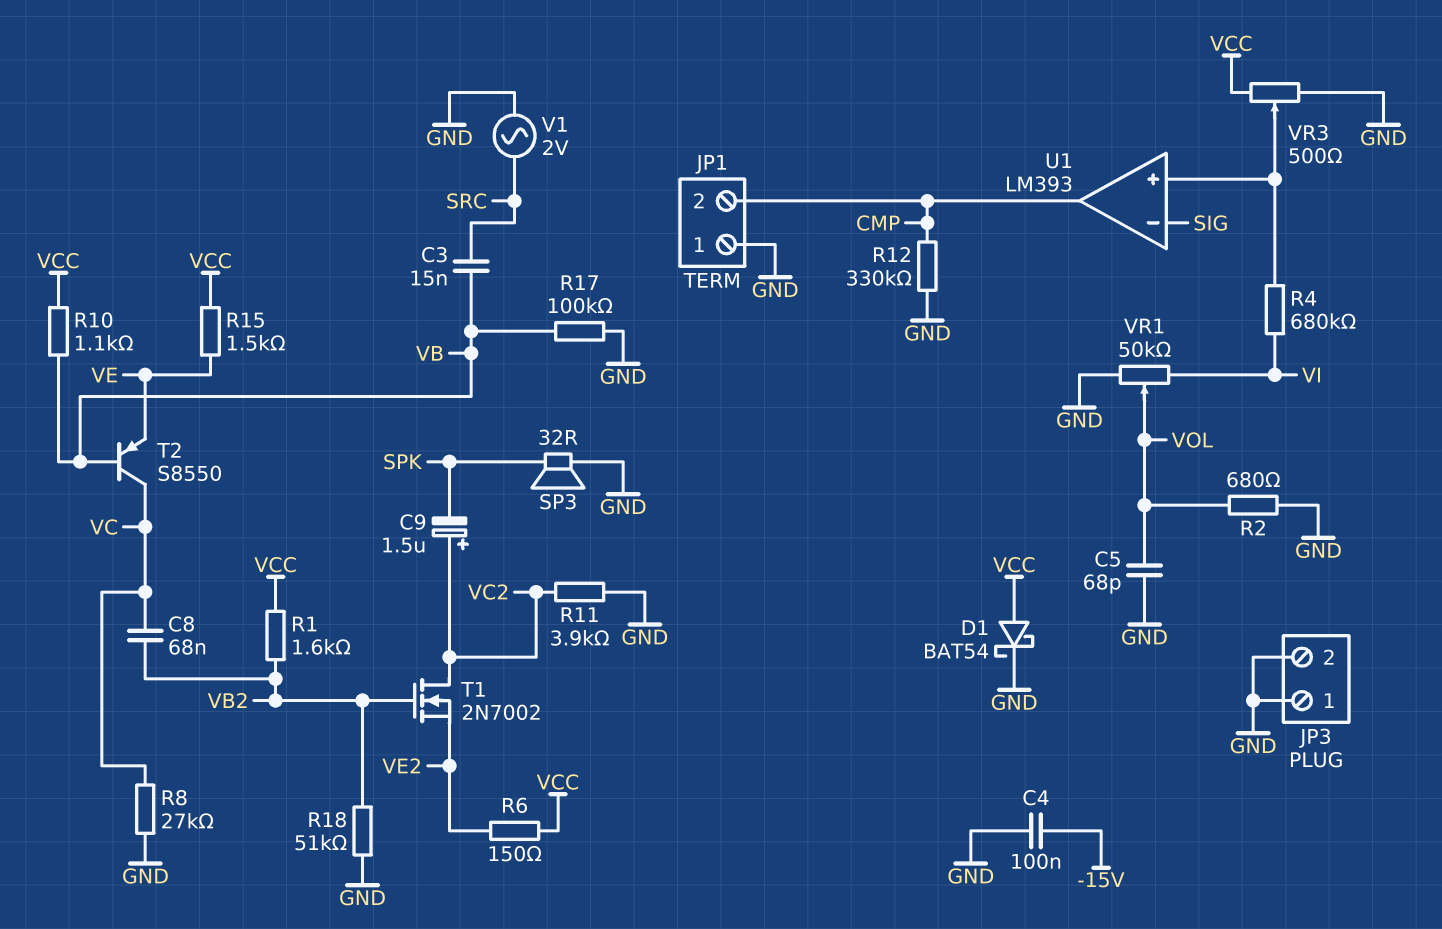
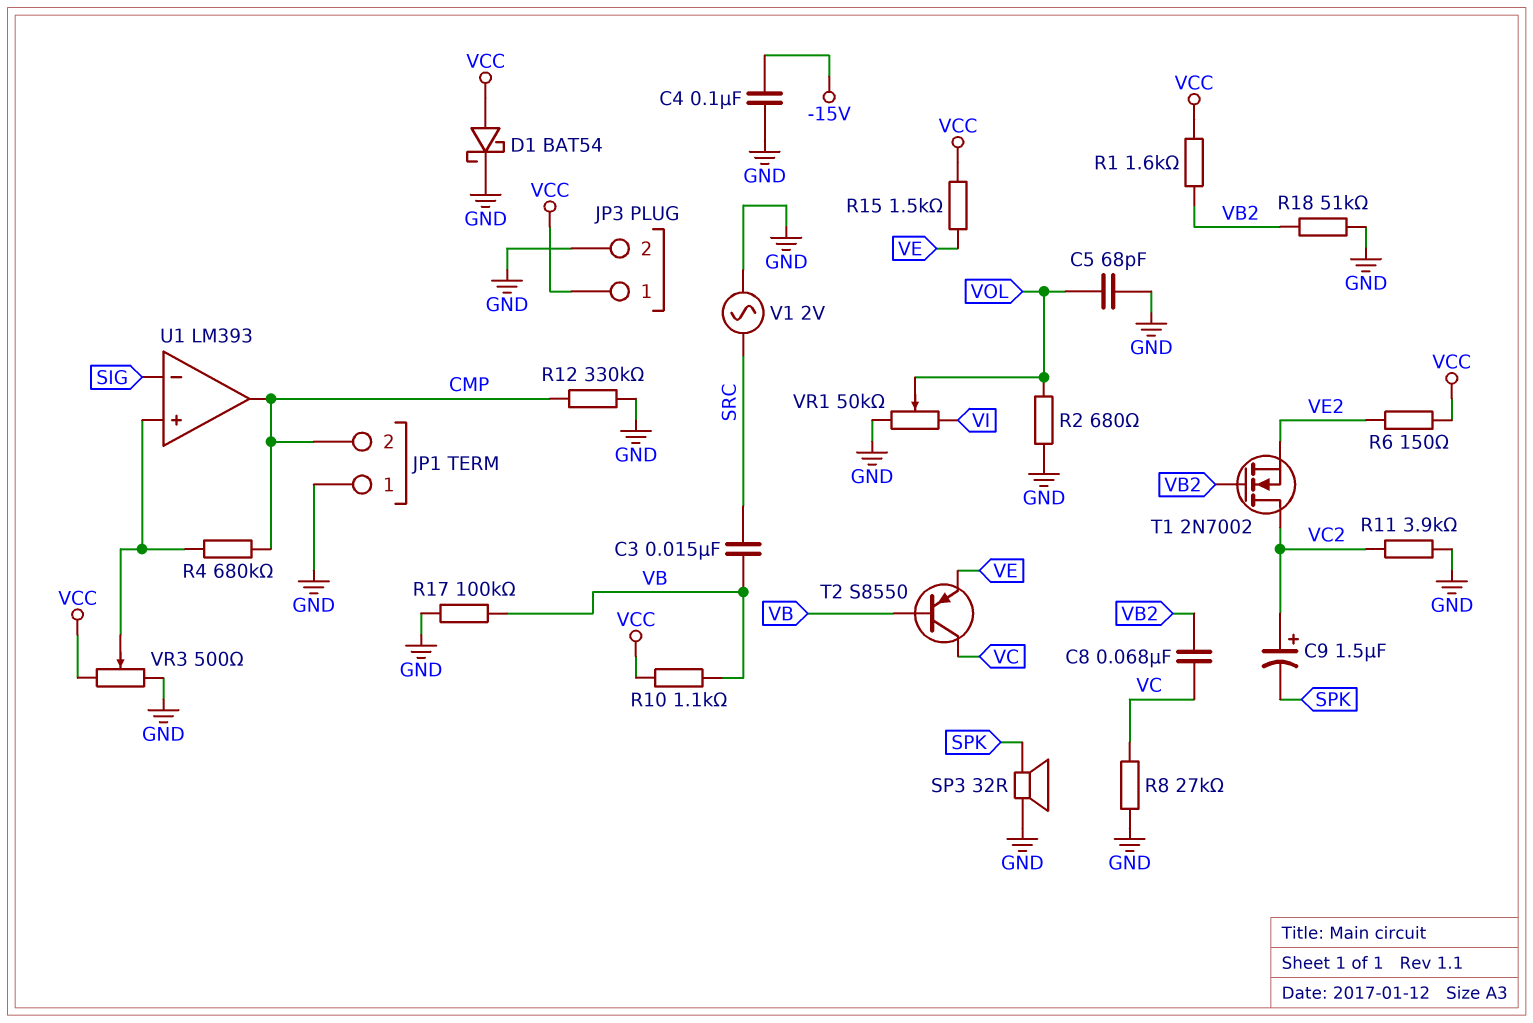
JP3 pin 1: GND -> VCC
R4: 680k (U1/in+, VI) -> 680k (CMP, U1/in+)

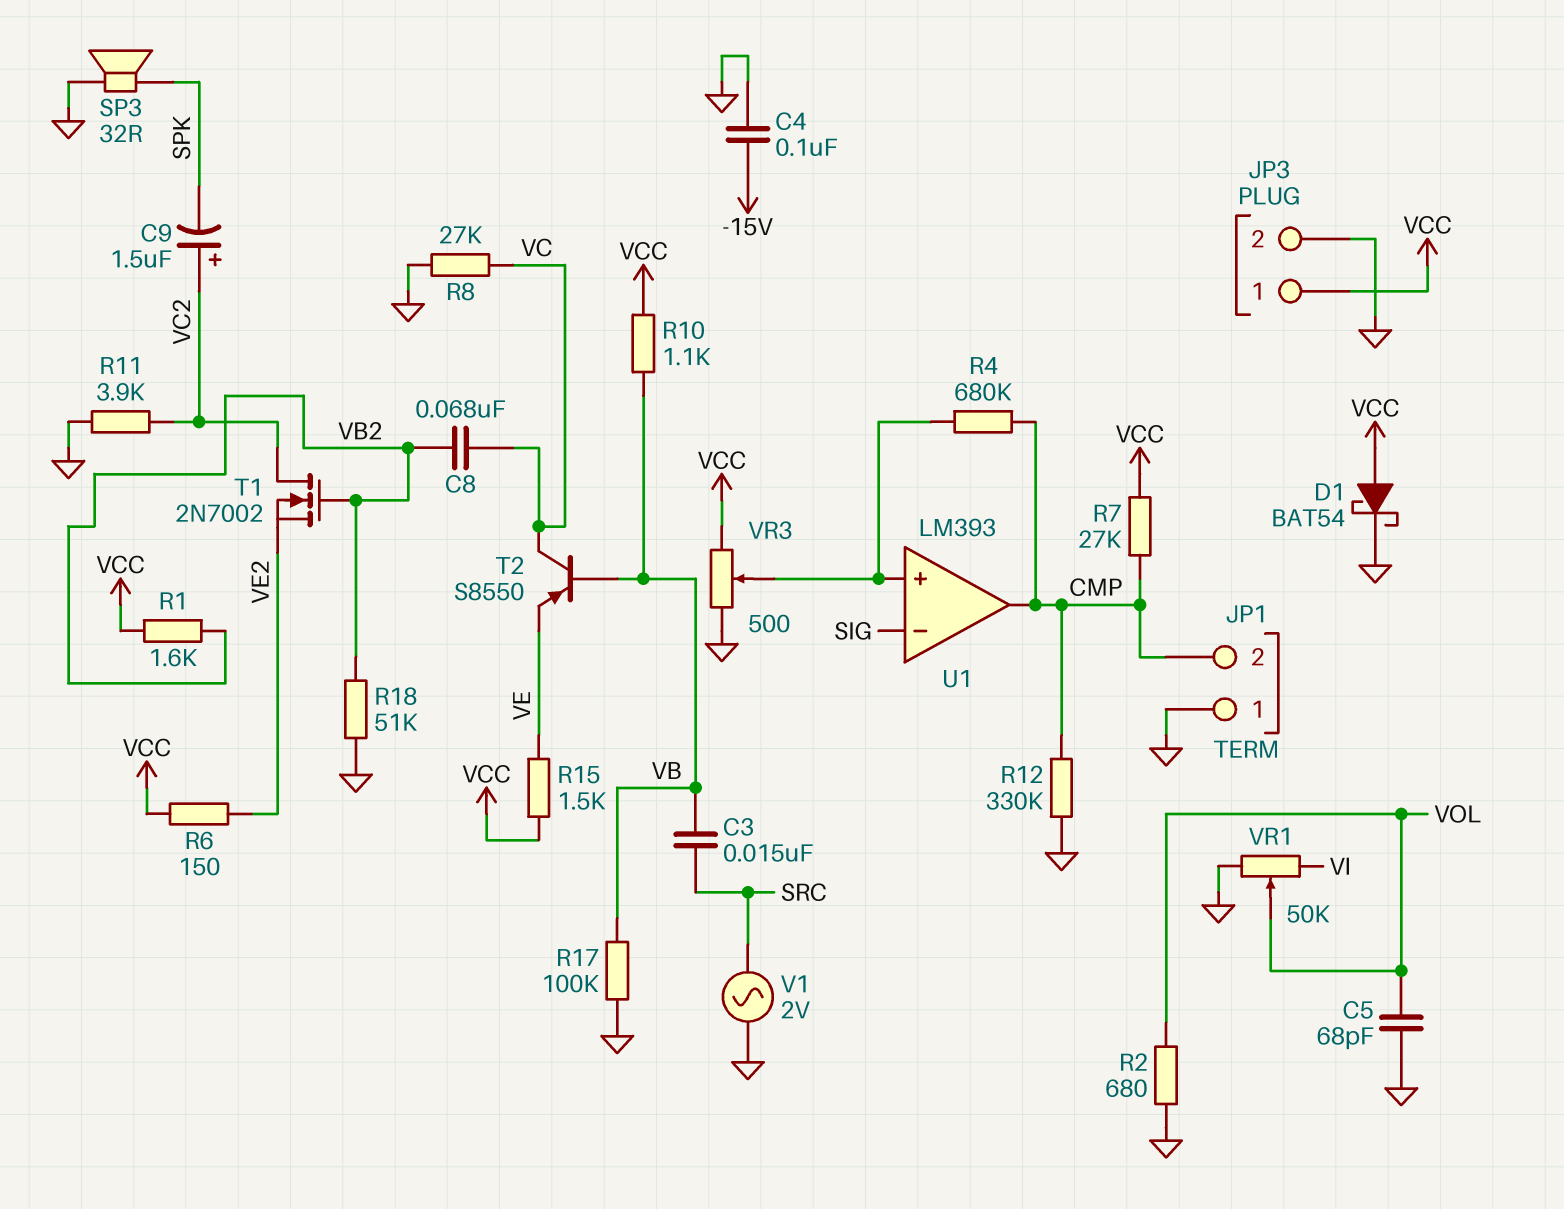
R7: none -> 27k (CMP, VCC)

